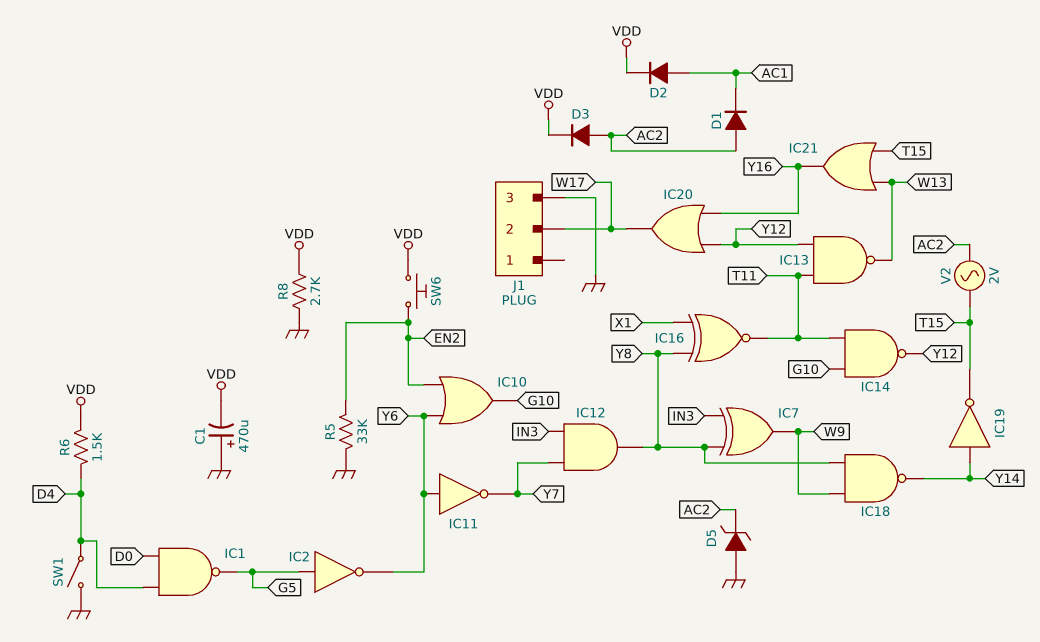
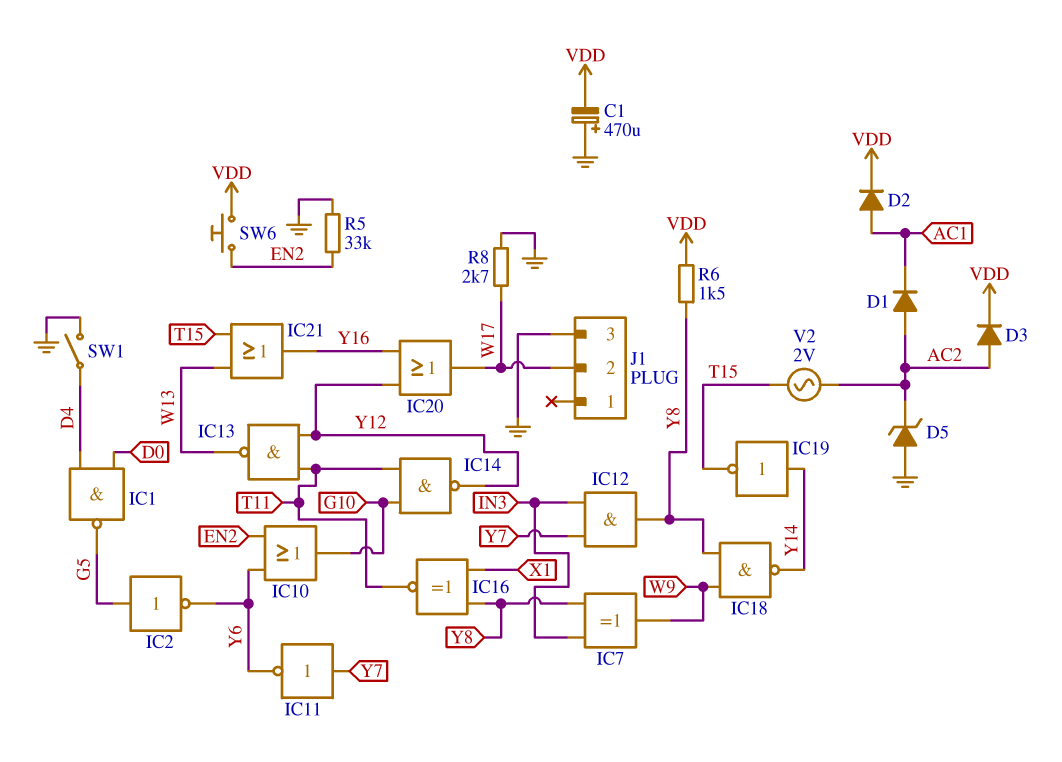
IC11: NOT (in Y6, out Y7) -> NOT (in Y7, out Y6)
R6: 1.5k (D4, VDD) -> 1.5k (VDD, Y8)
R8: 2.7k (GND, VDD) -> 2.7k (GND, W17)

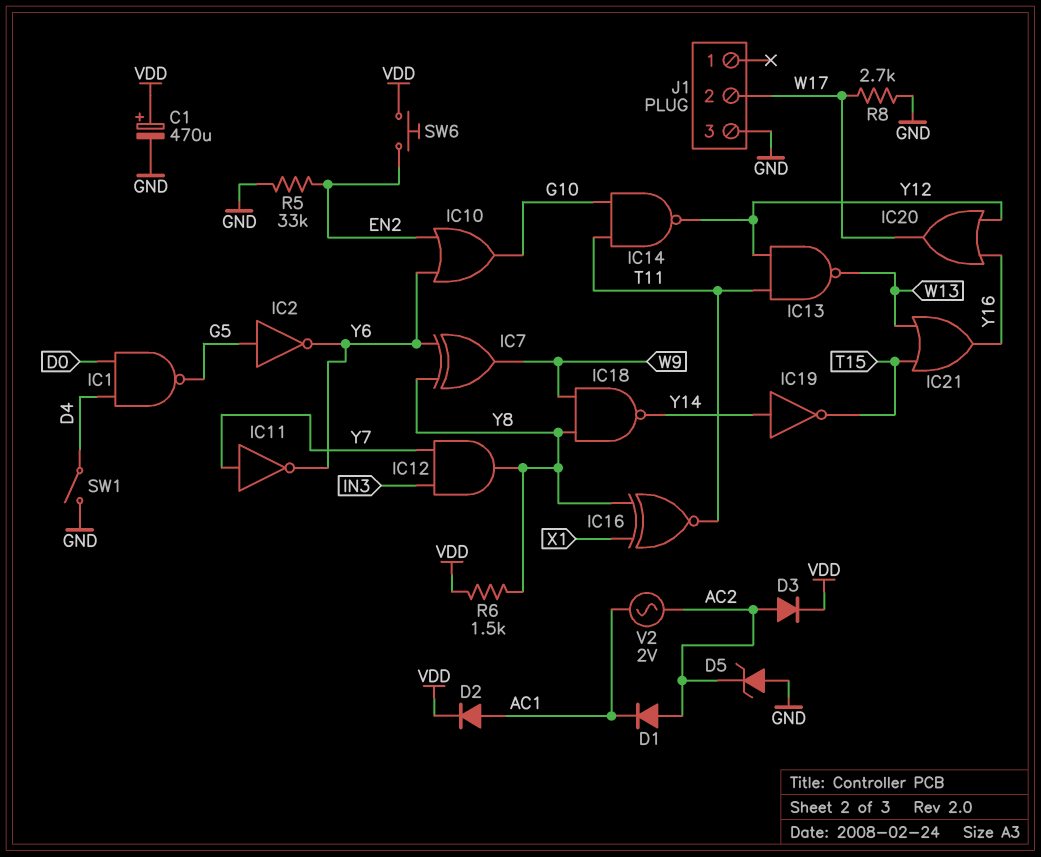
C1: 470uF (plus GND, minus VDD) -> 470uF (plus VDD, minus GND)
IC7: XOR (in IN3, in Y8, out W9) -> XOR (in Y6, in Y8, out W9)
V2: AC 2V (AC2, T15) -> AC 2V (AC1, AC2)

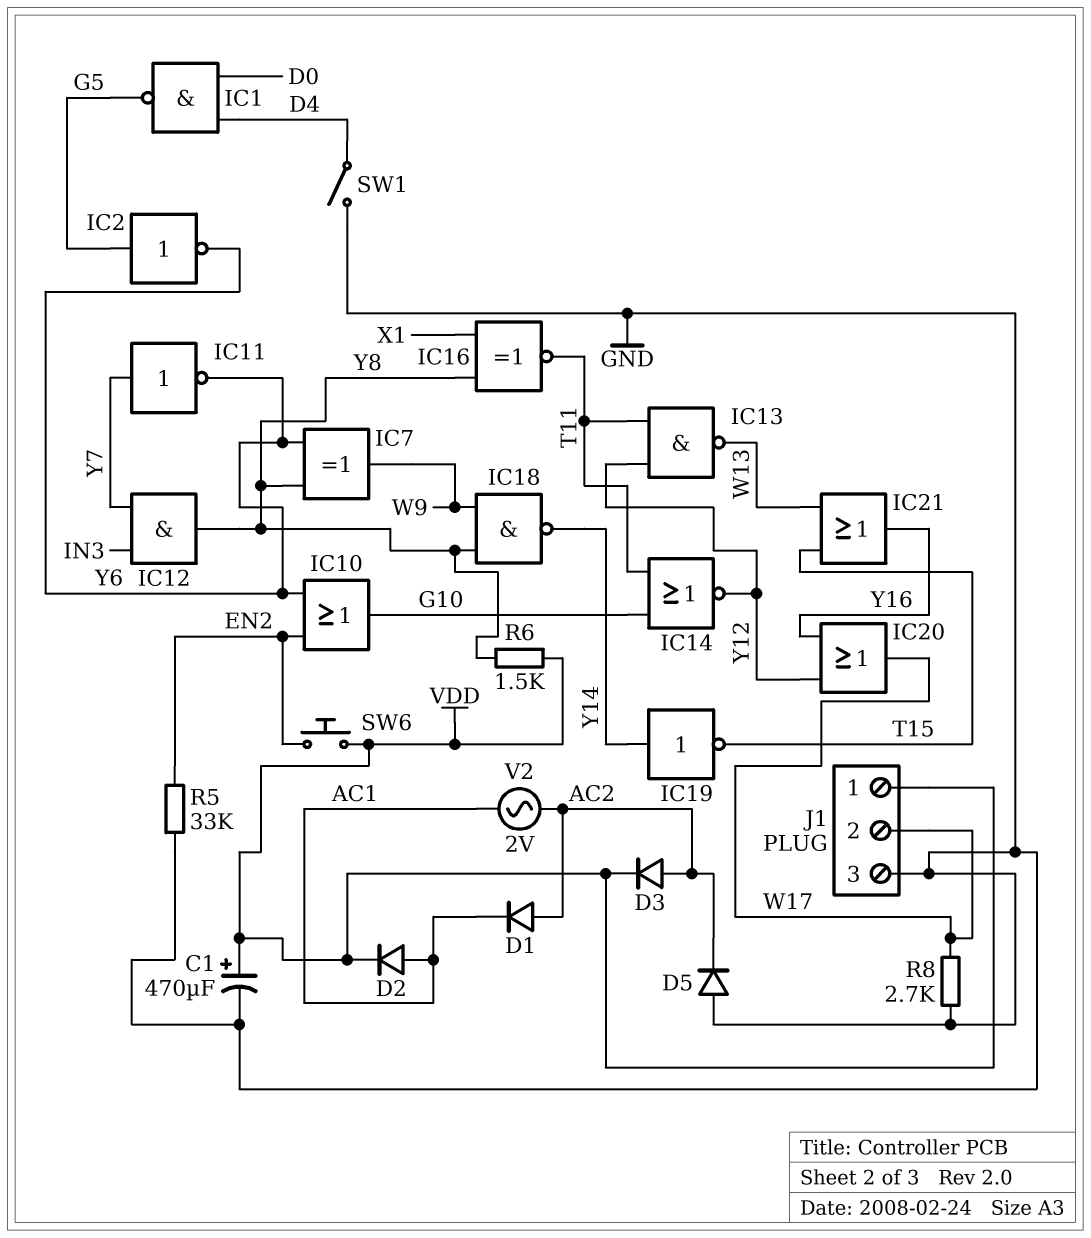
D5: zener (A GND, K AC2) -> diode (A GND, K AC2)
IC14: NAND (in G10, in T11, out Y12) -> NOR (in G10, in T11, out Y12)
J1 pin 1: none -> VDD

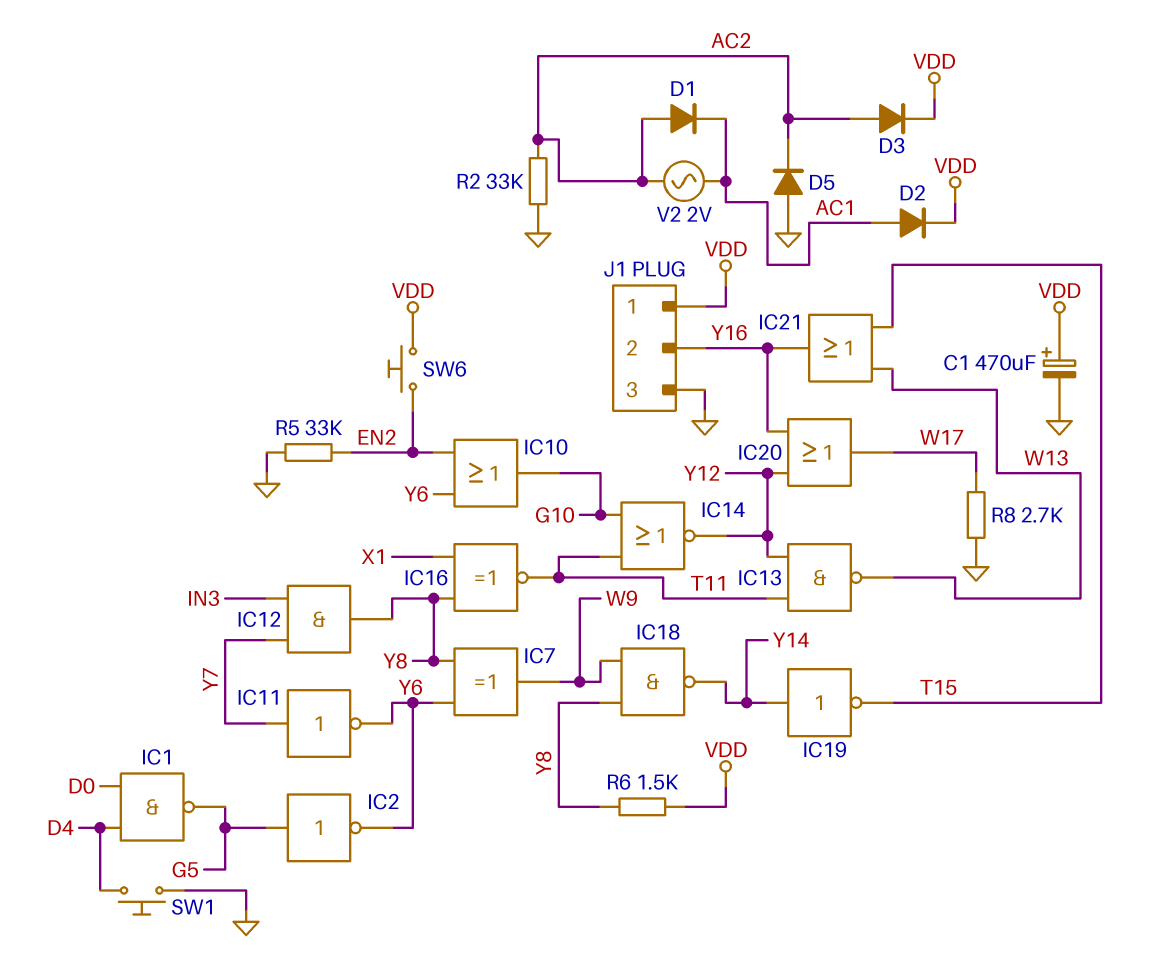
J1 pin 2: W17 -> Y16
R2: none -> 33k (AC2, GND)
SW1: switch (D4, GND) -> button (D4, GND)

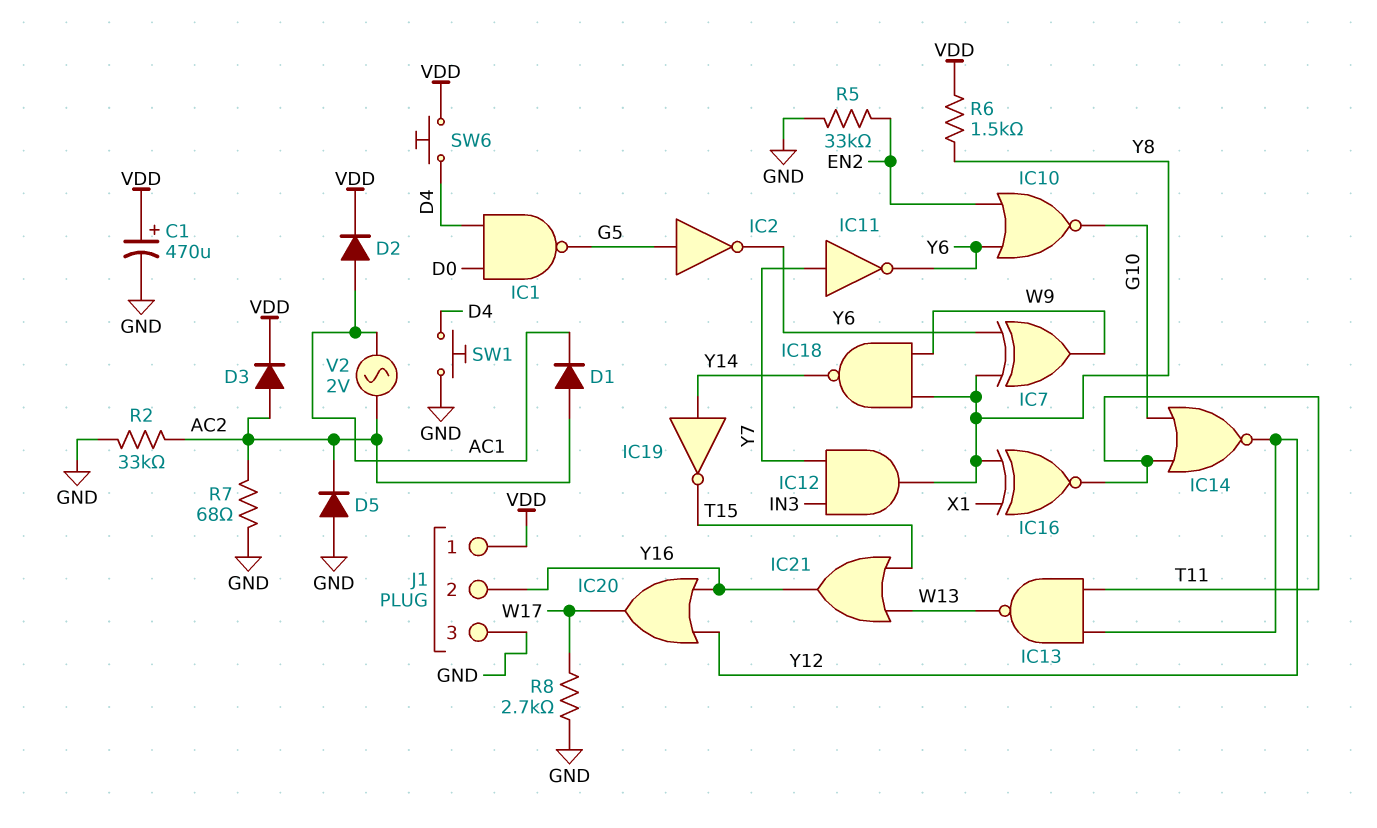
IC10: OR (in EN2, in Y6, out G10) -> NOR (in EN2, in Y6, out G10)
R7: none -> 68 (AC2, GND)
SW6: button (EN2, VDD) -> button (D4, VDD)

